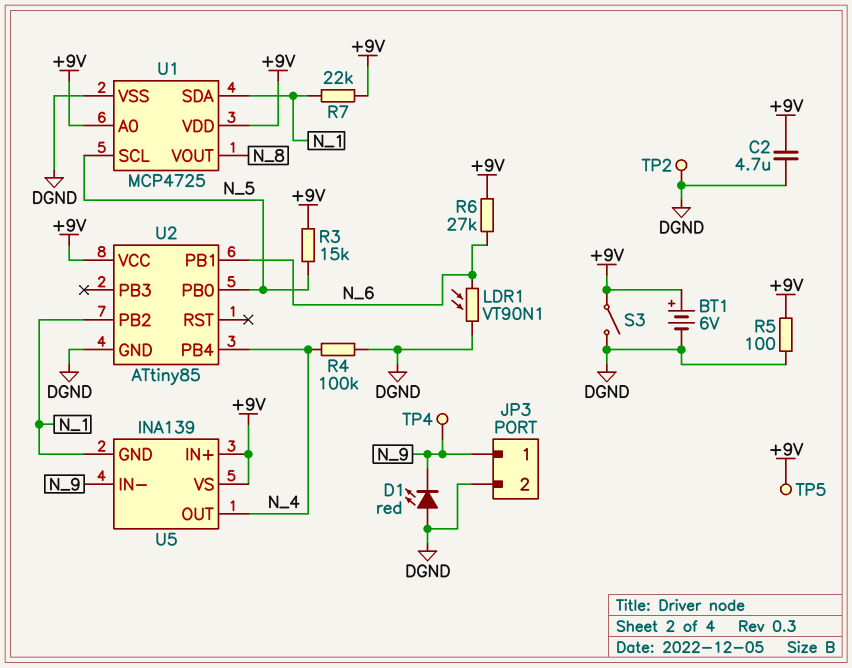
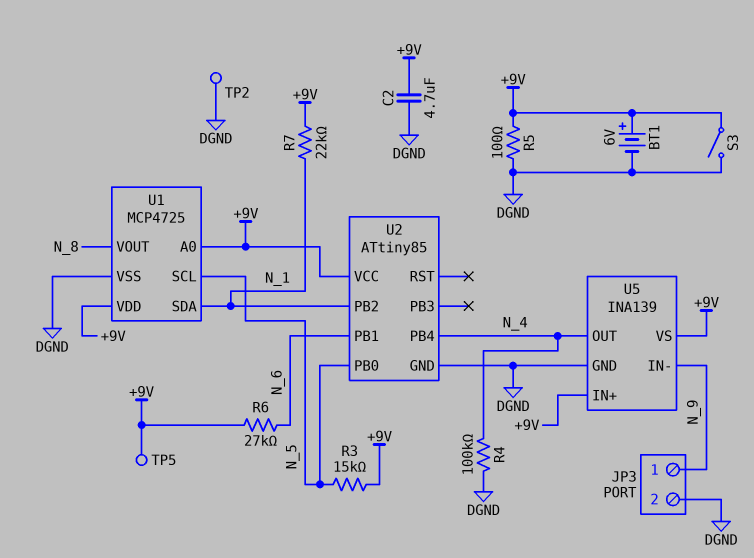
D1: LED red (A DGND, K N_9) -> none
LDR1: VT90N1 (DGND, N_6) -> none
TP4: test point (N_9) -> none
U5 pin GND: N_1 -> DGND

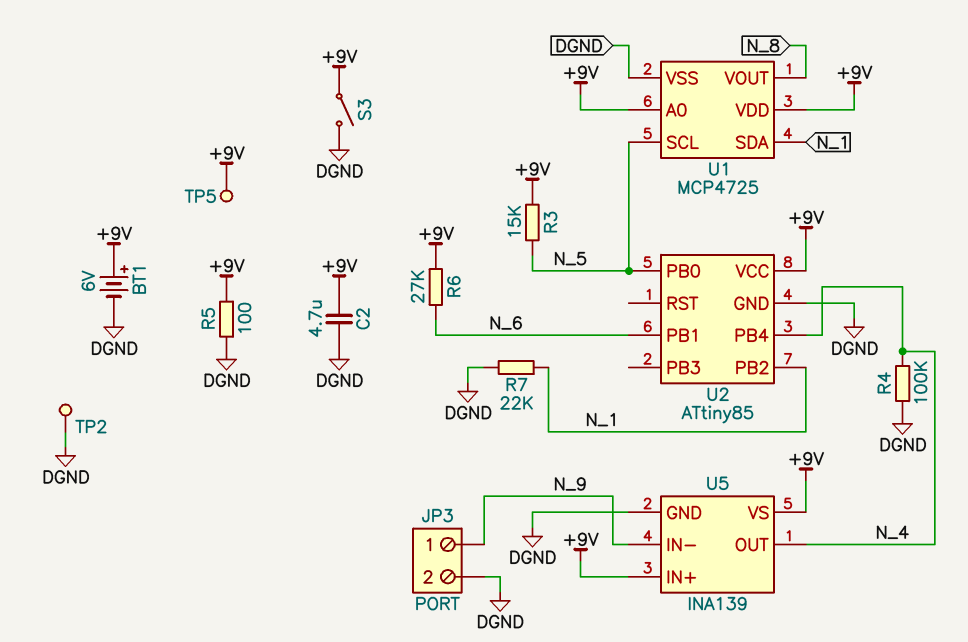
R7: 22k (+9V, N_1) -> 22k (DGND, N_1)

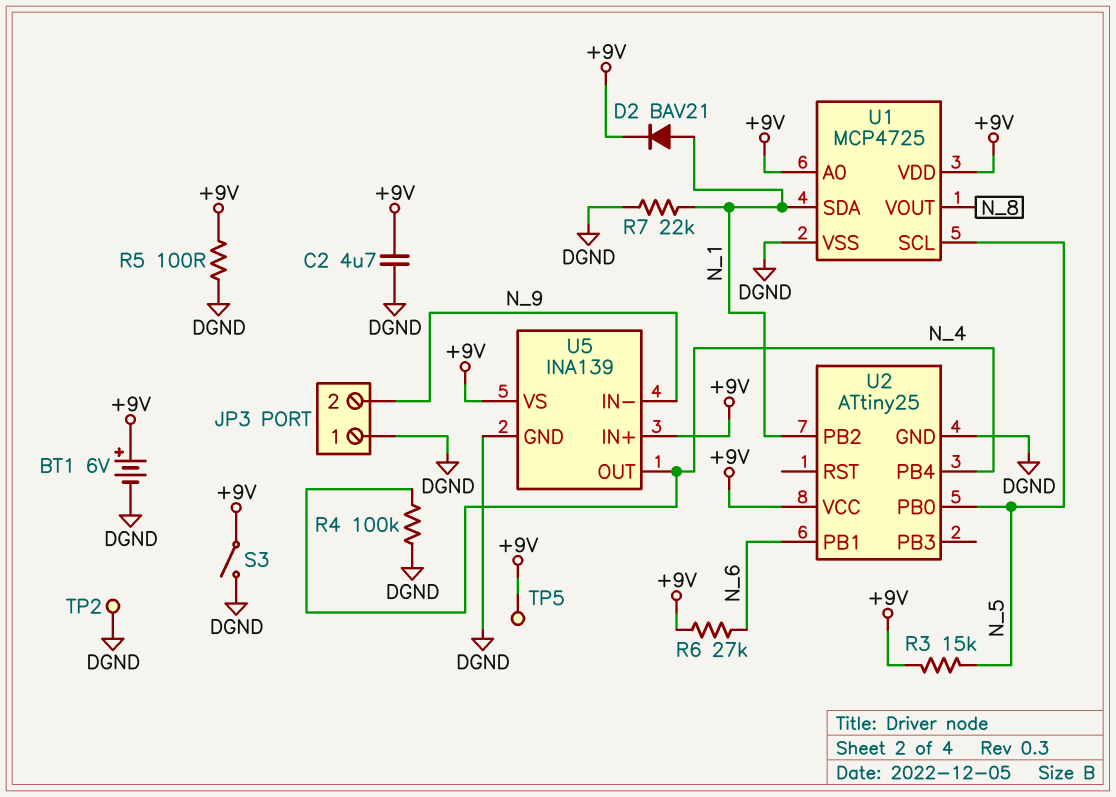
D2: none -> diode BAV21 (A N_1, K +9V)
JP3 pin 1: N_9 -> DGND
JP3 pin 2: DGND -> N_9
U2: ATtiny85 -> ATtiny25

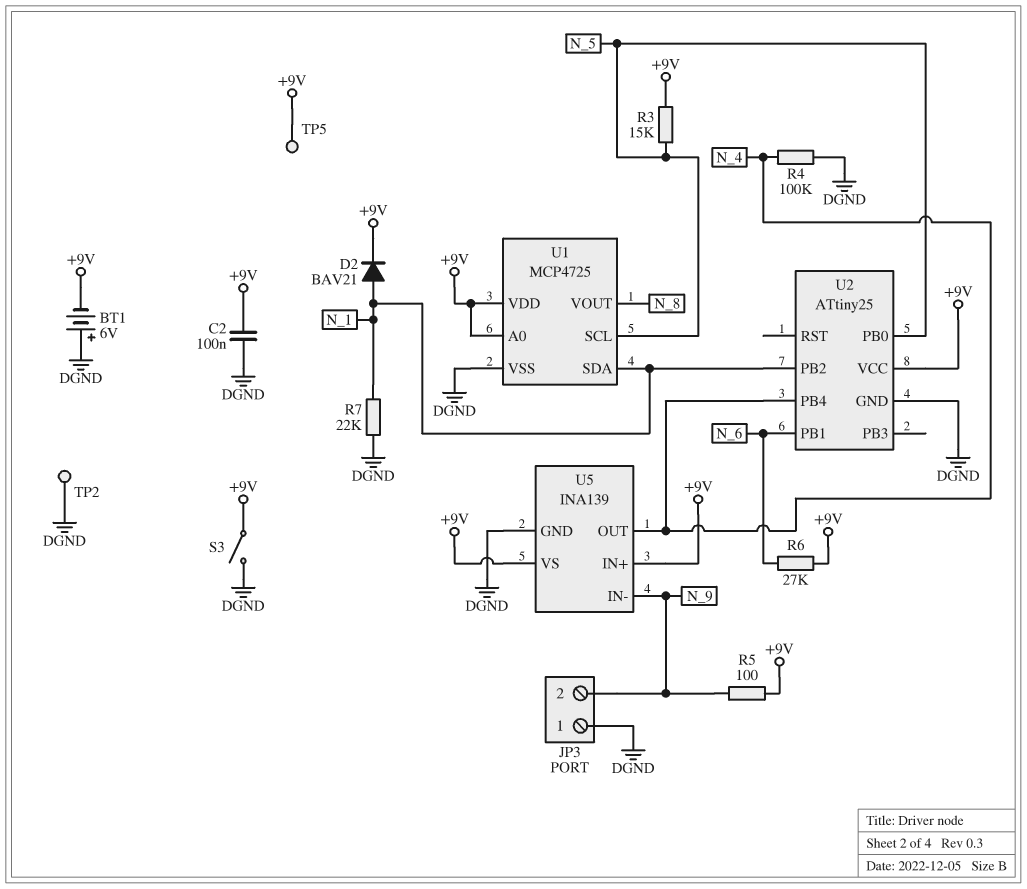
BT1: 6V (plus +9V, minus DGND) -> 6V (plus DGND, minus +9V)
C2: 4.7uF (+9V, DGND) -> 100nF (+9V, DGND)
R5: 100 (+9V, DGND) -> 100 (+9V, N_9)

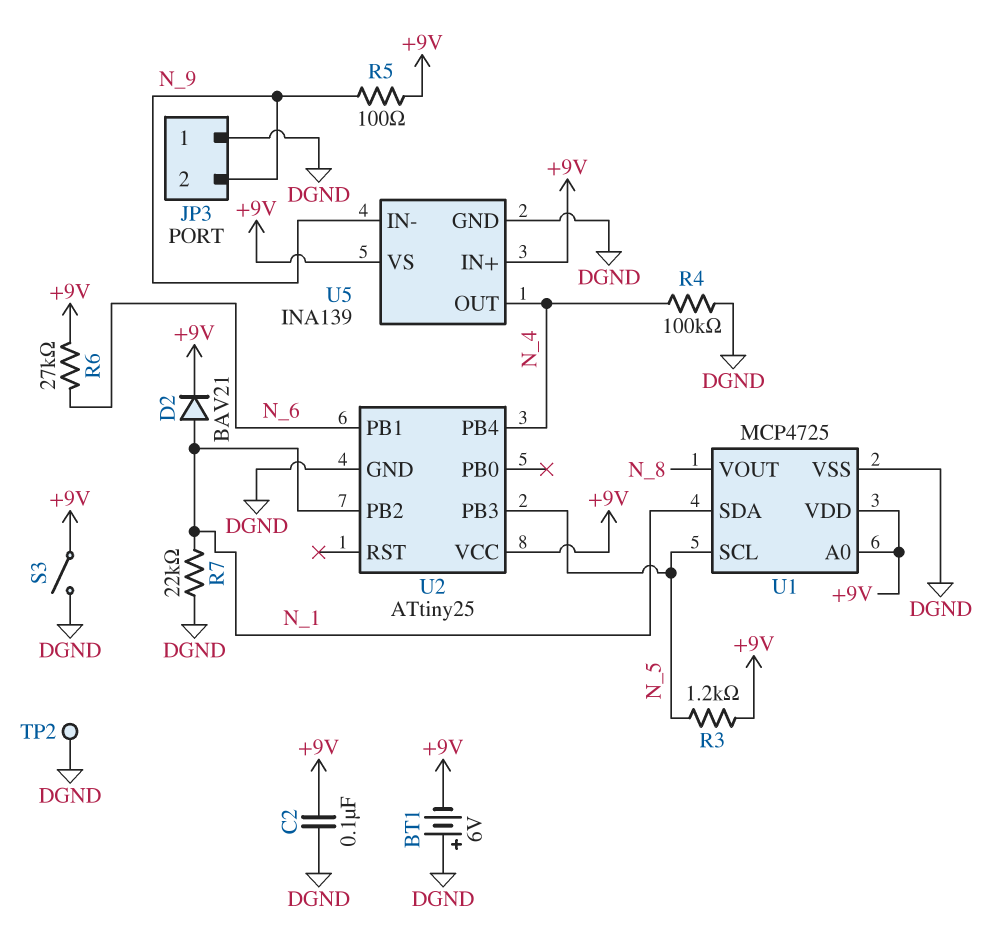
R3: 15k (+9V, N_5) -> 1.2k (+9V, N_5)
TP5: test point (+9V) -> none
U2 pin PB0: N_5 -> none
U2 pin PB3: none -> N_5

